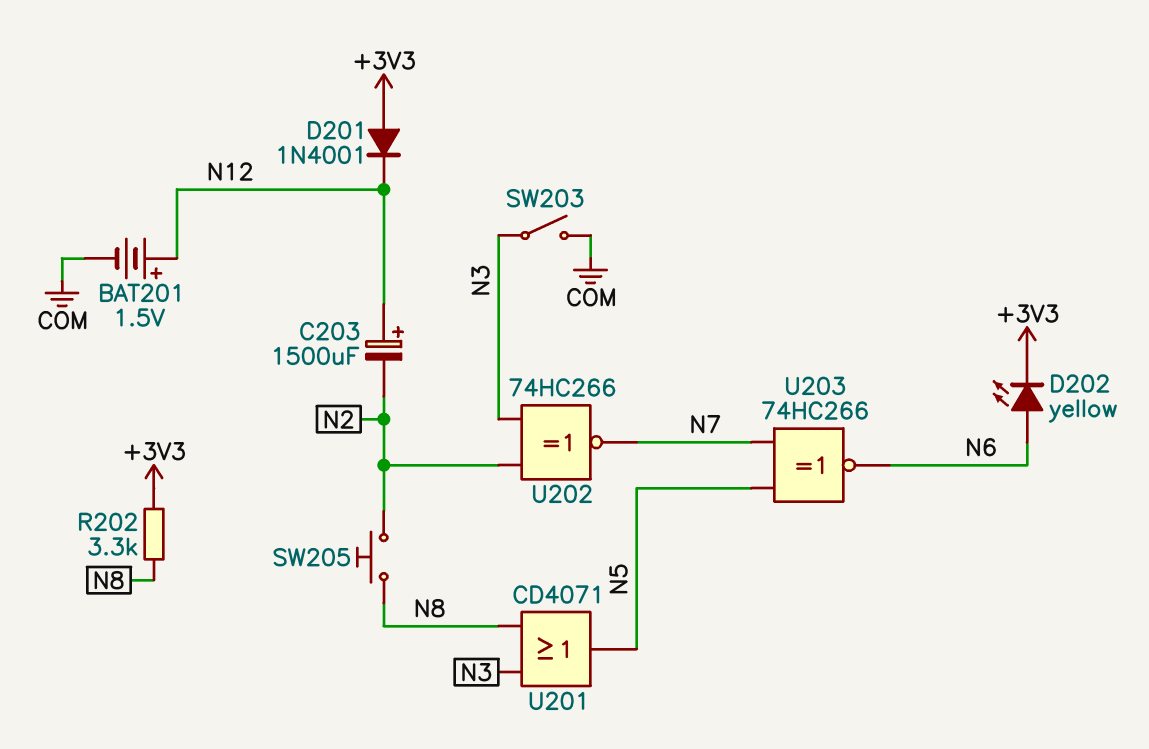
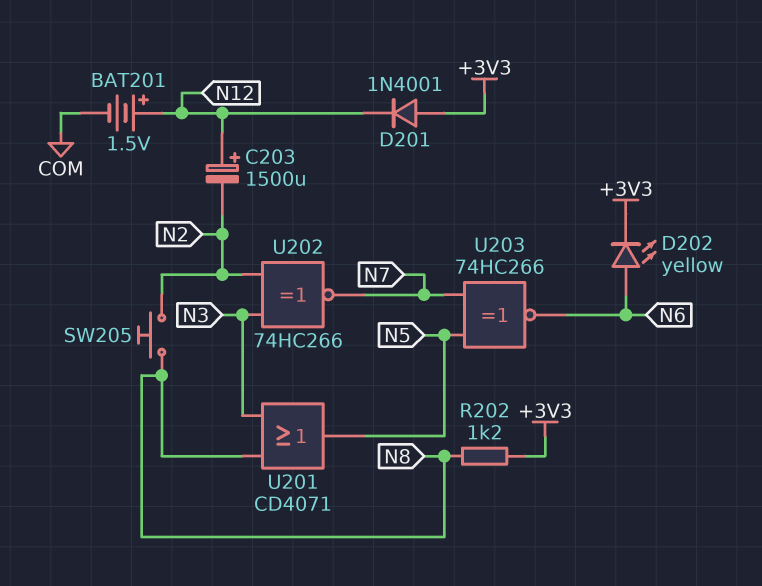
R202: 3.3k (+3V3, N8) -> 1.2k (+3V3, N8)
SW203: switch (COM, N3) -> none

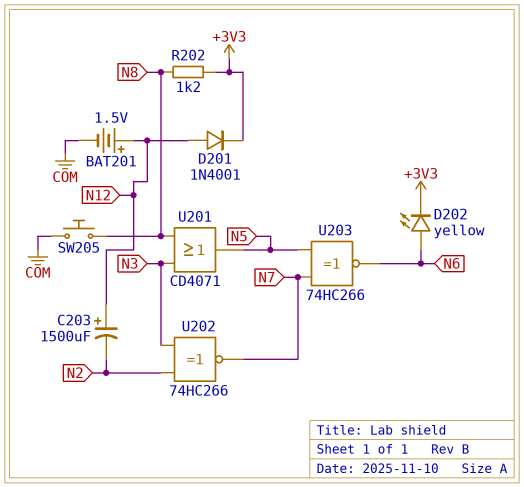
D201: diode 1N4001 (A +3V3, K N12) -> diode 1N4001 (A N12, K +3V3)
SW205: button (N2, N8) -> button (COM, N8)

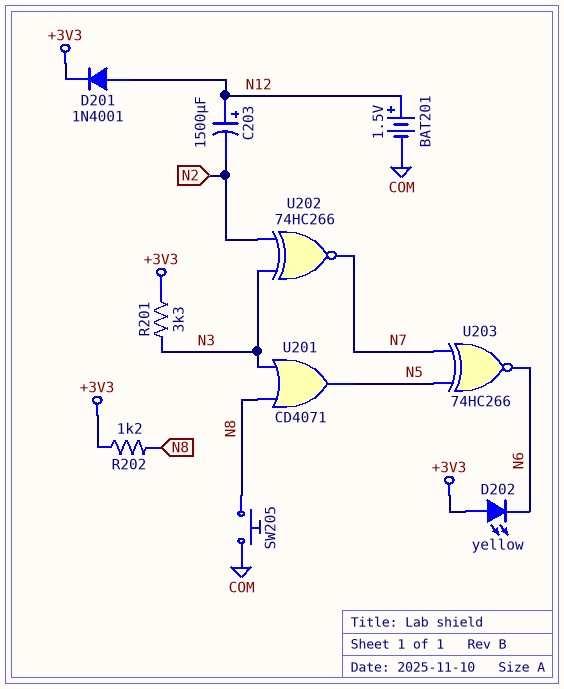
D202: LED yellow (A N6, K +3V3) -> LED yellow (A +3V3, K N6)
R201: none -> 3.3k (+3V3, N3)

